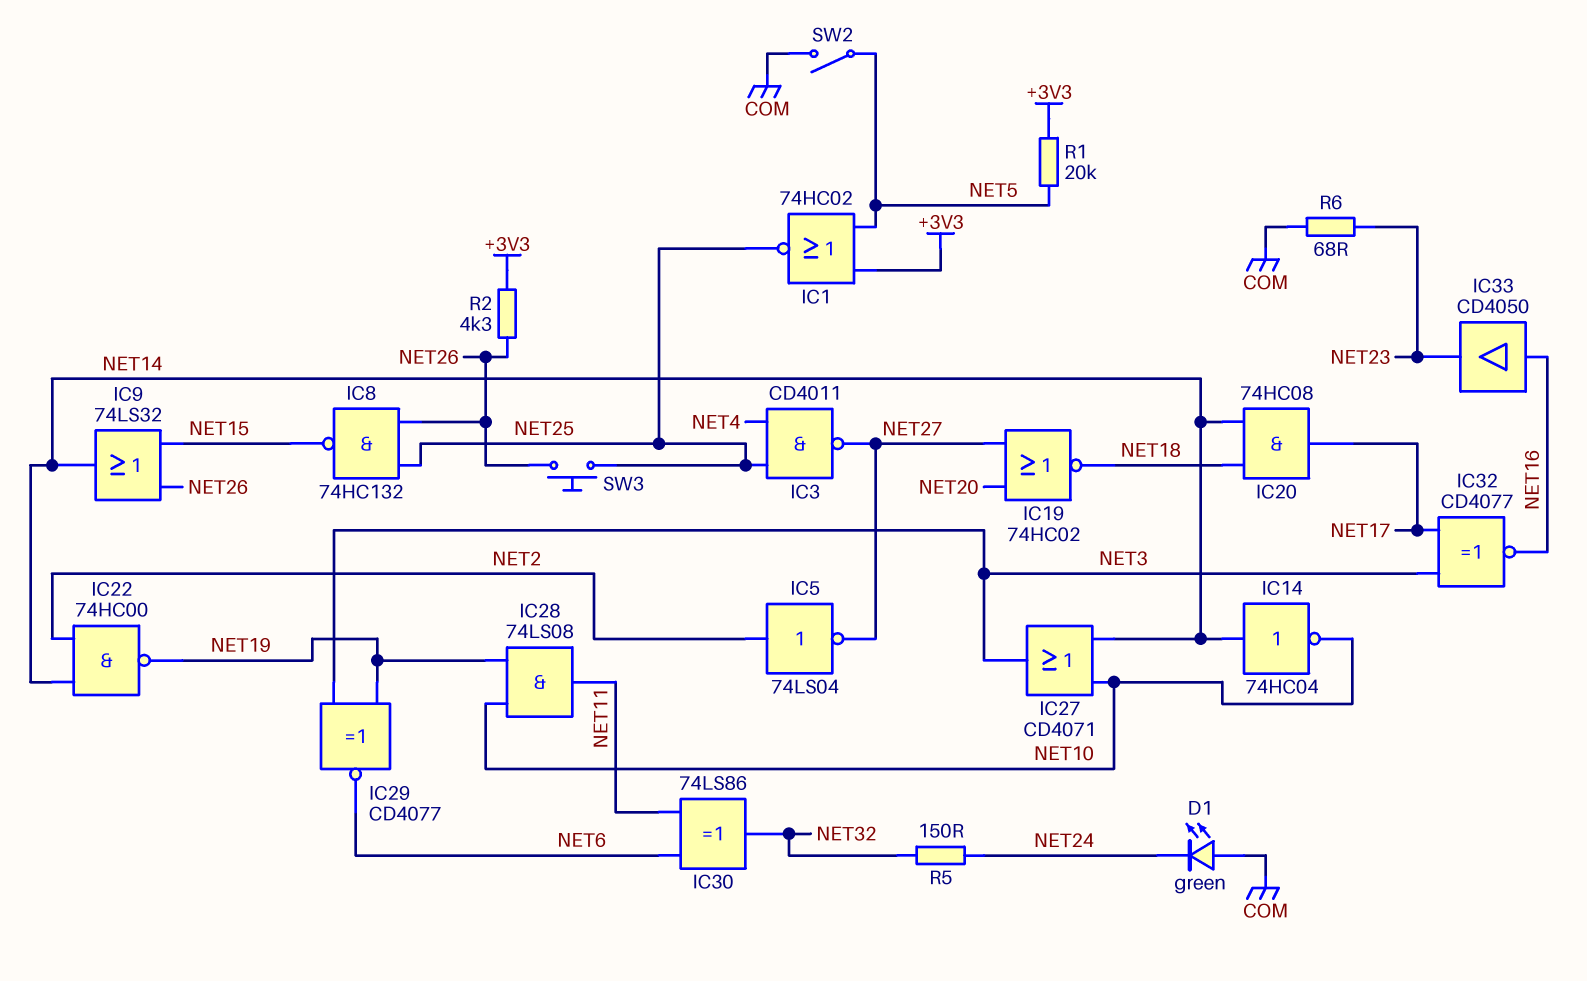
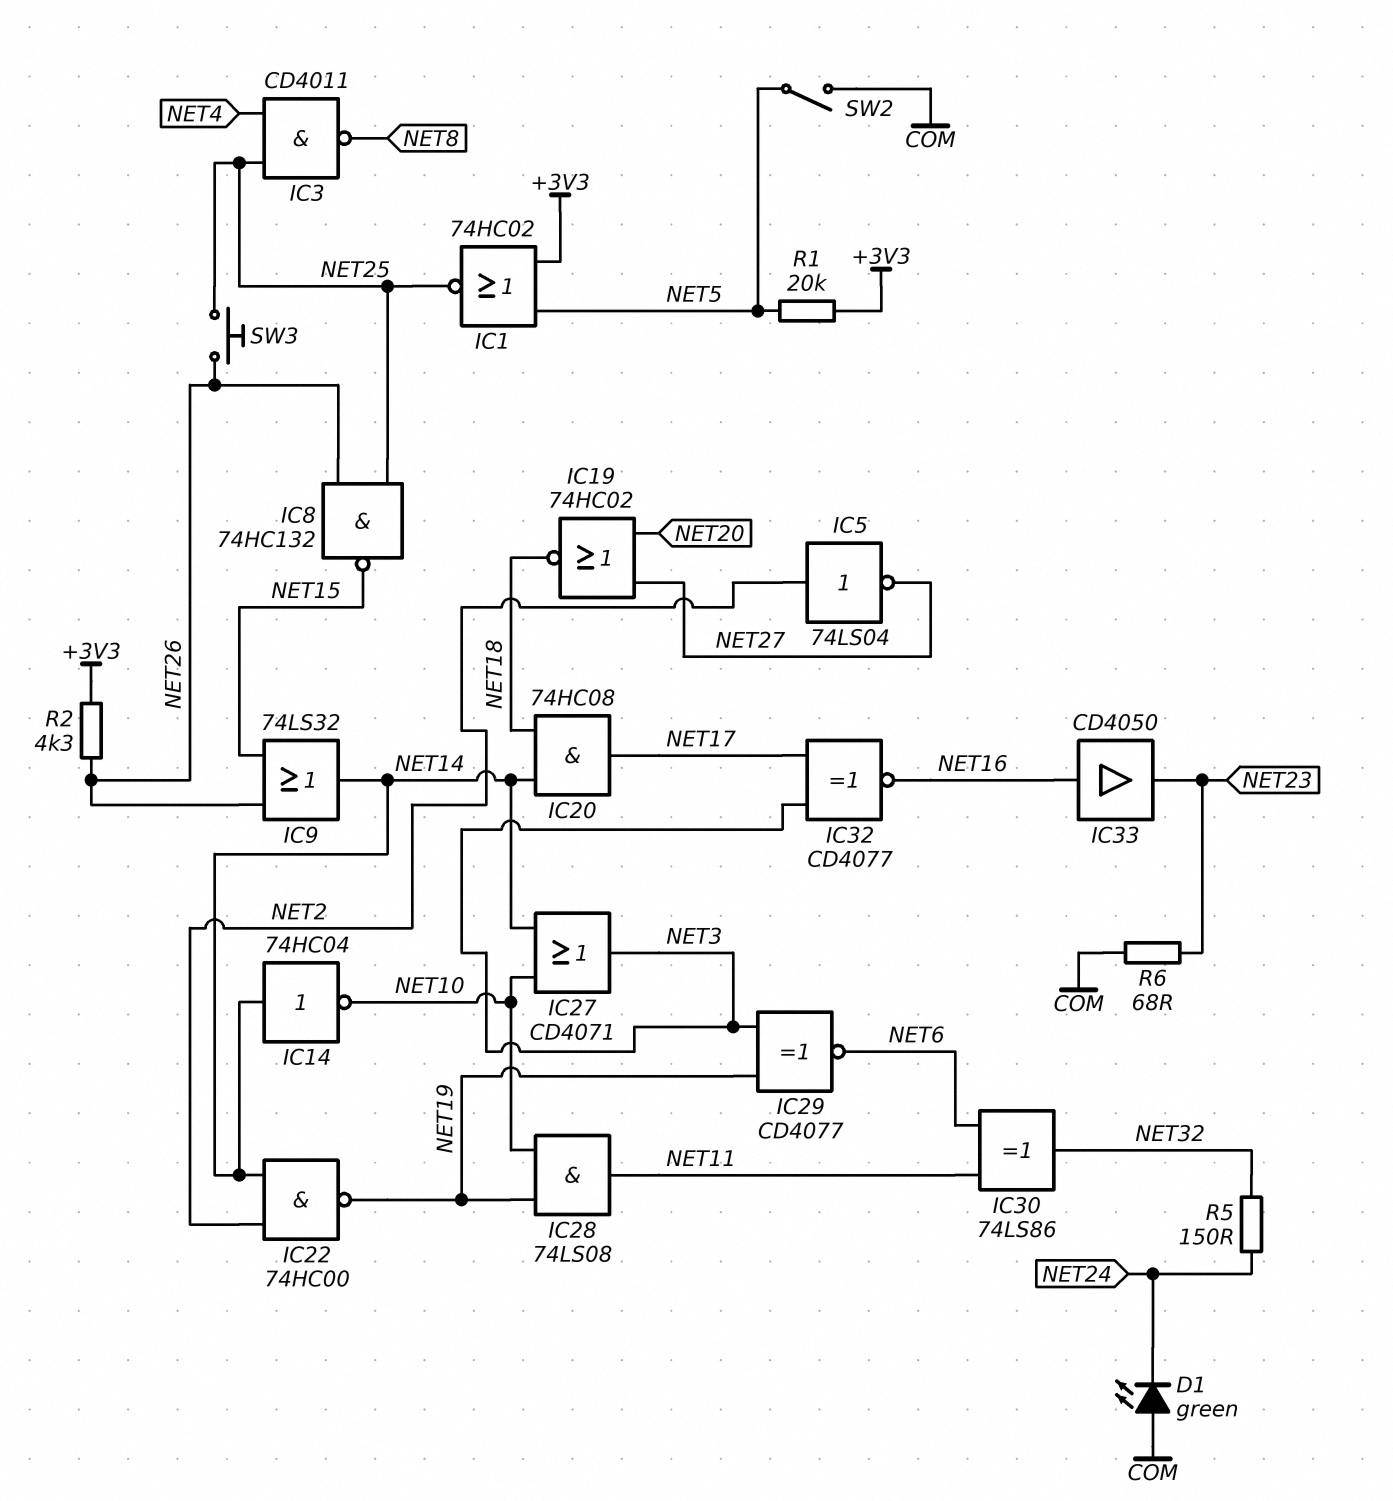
IC3: NAND CD4011 (in NET4, in NET25, out NET27) -> NAND CD4011 (in NET4, in NET25, out NET8)

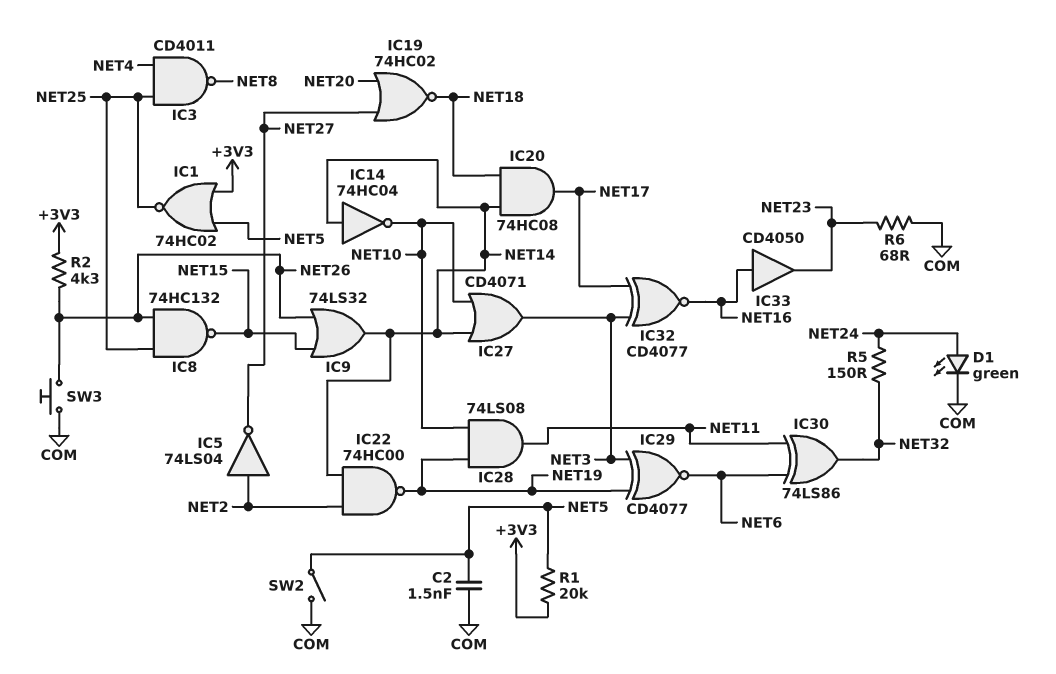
C2: none -> 1.5nF (COM, NET5)
D1: LED green (A COM, K NET24) -> LED green (A NET24, K COM)
SW3: button (NET25, NET26) -> button (COM, NET26)

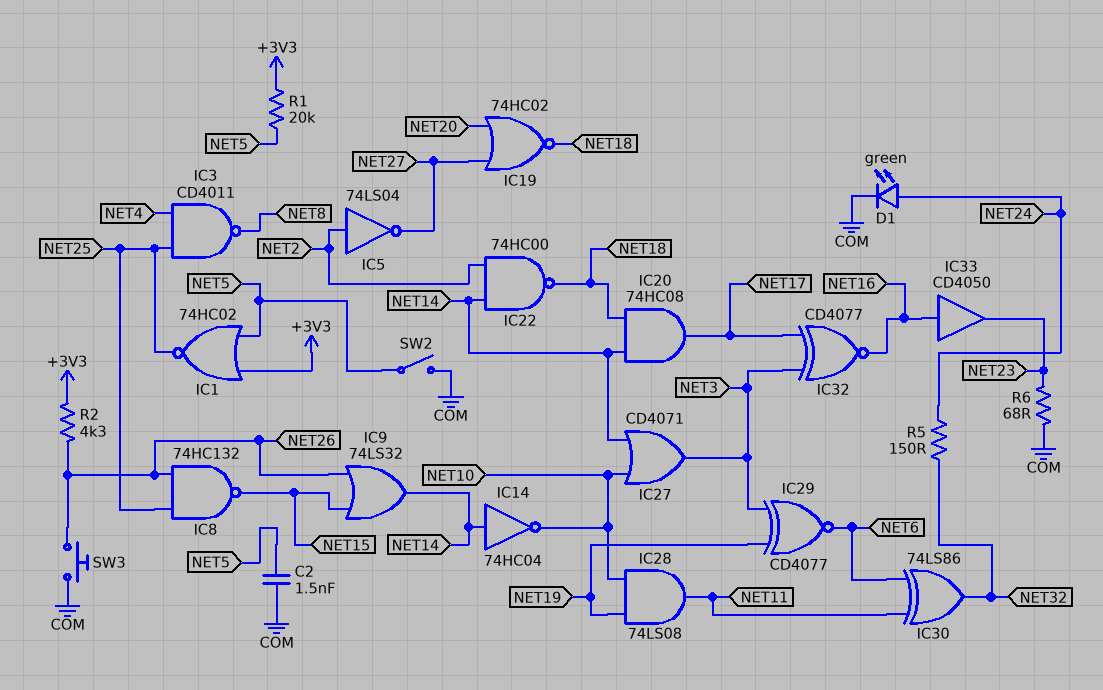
IC22: NAND 74HC00 (in NET2, in NET14, out NET19) -> NAND 74HC00 (in NET2, in NET14, out NET18)

